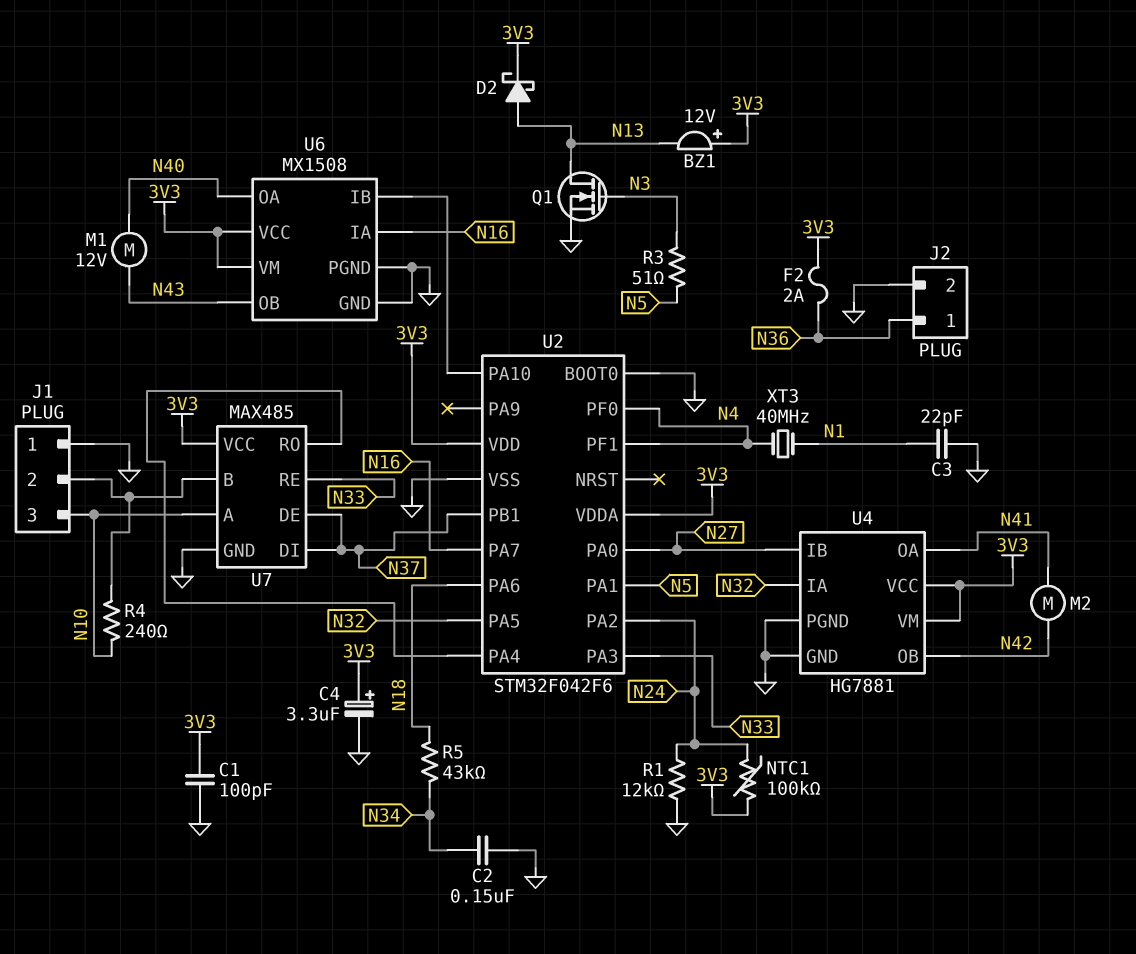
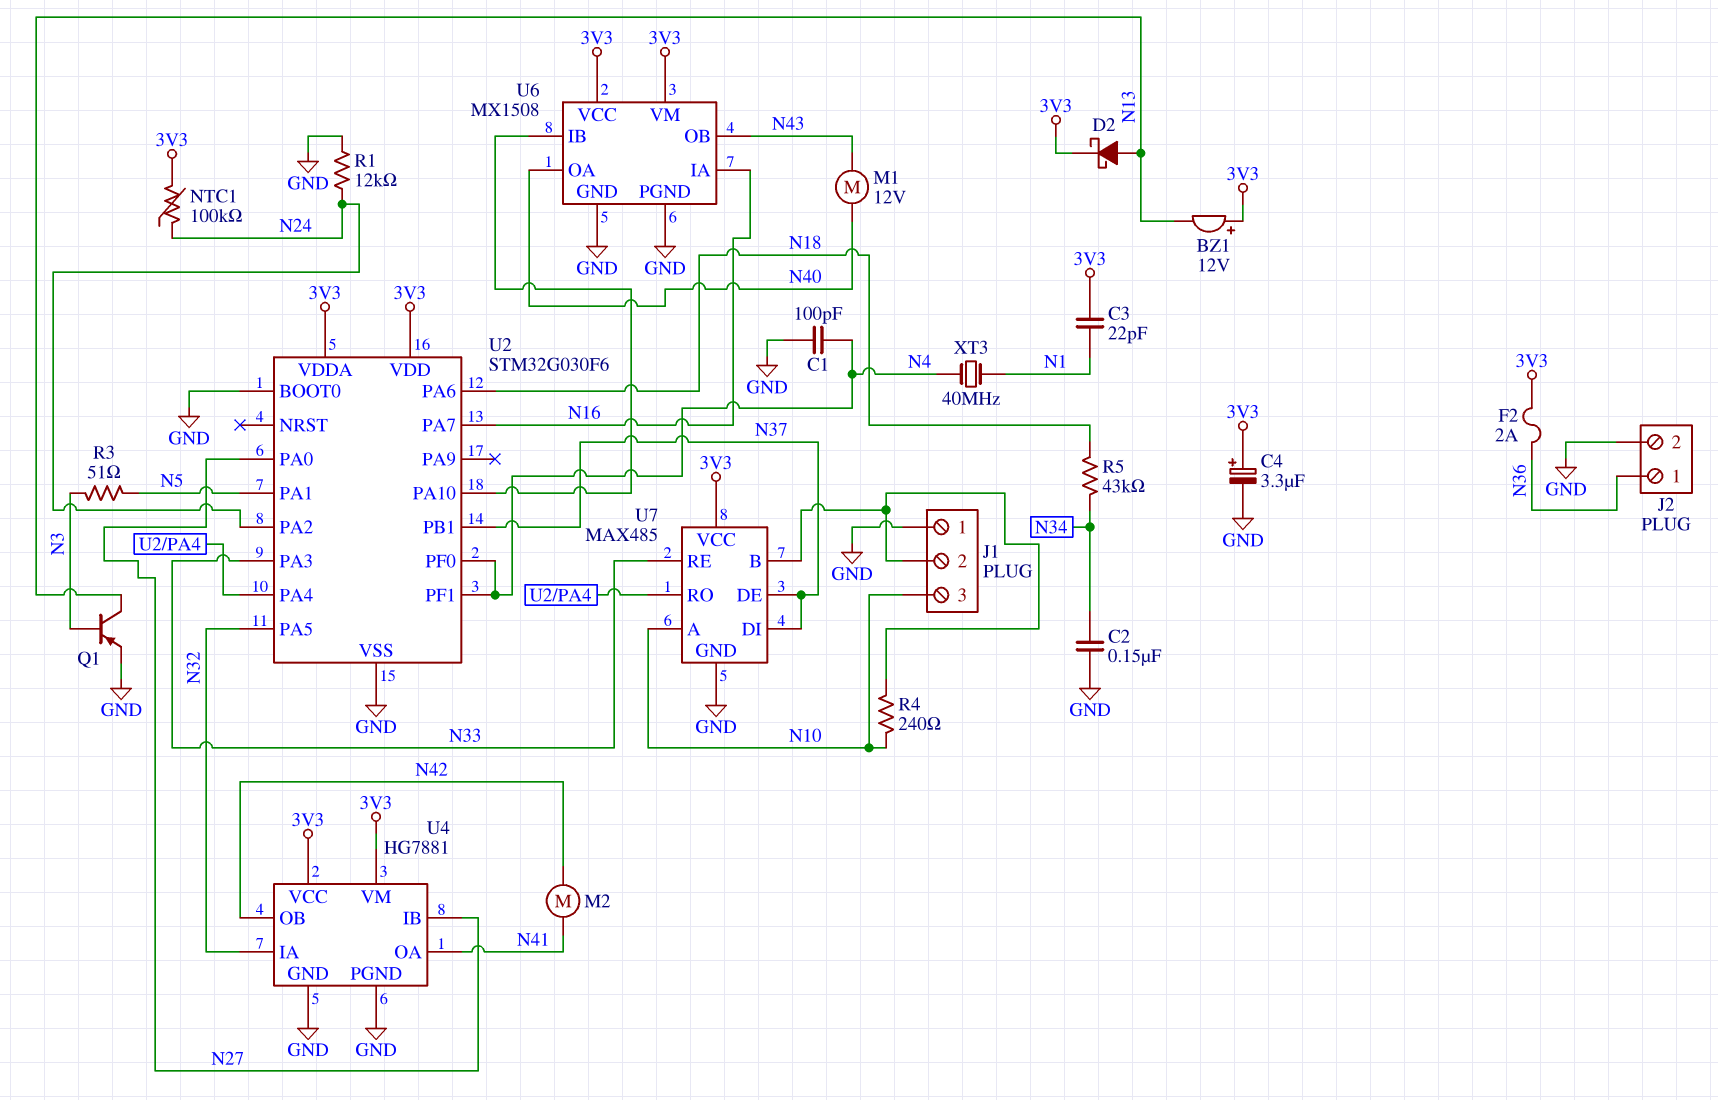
C1: 100pF (3V3, GND) -> 100pF (GND, N4)
C3: 22pF (GND, N1) -> 22pF (3V3, N1)
Q1: NMOS (G N3, D N13, S GND) -> PNP (B N3, C N13, E GND)
U2: STM32F042F6 -> STM32G030F6

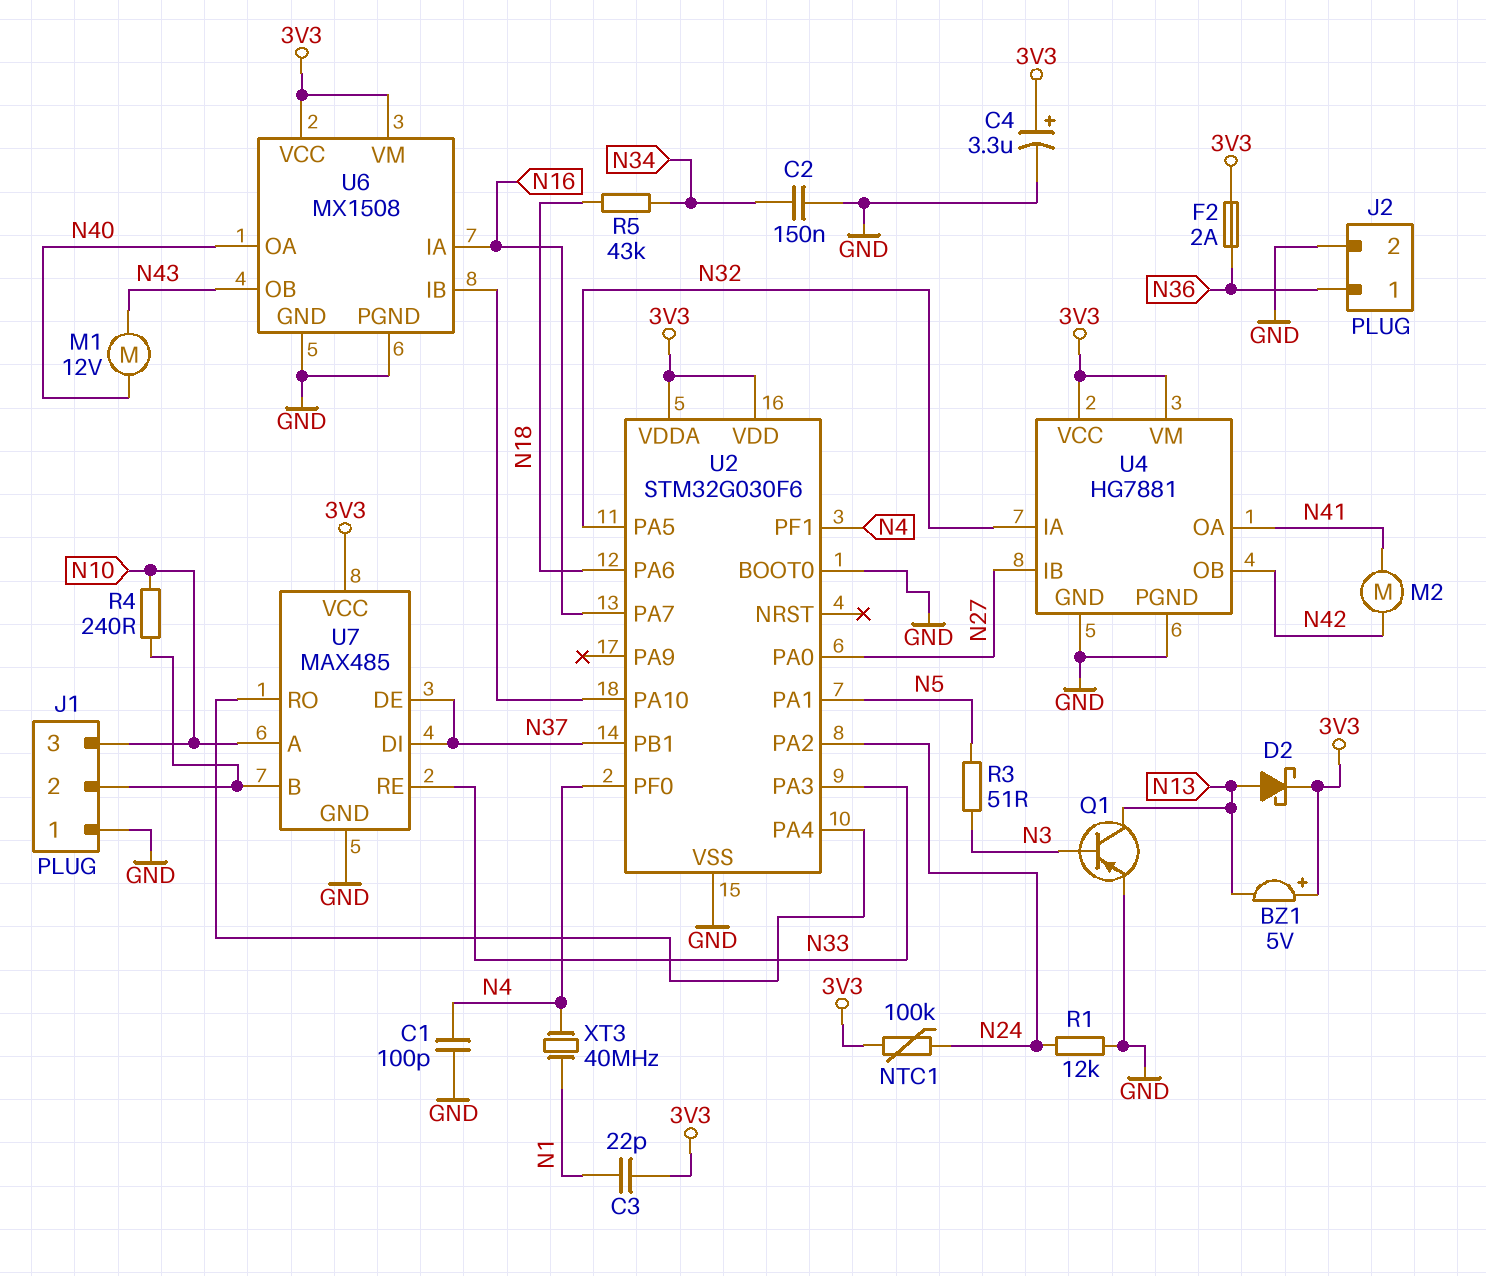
BZ1: buzzer 12V (plus 3V3, minus N13) -> buzzer 5V (plus 3V3, minus N13)

